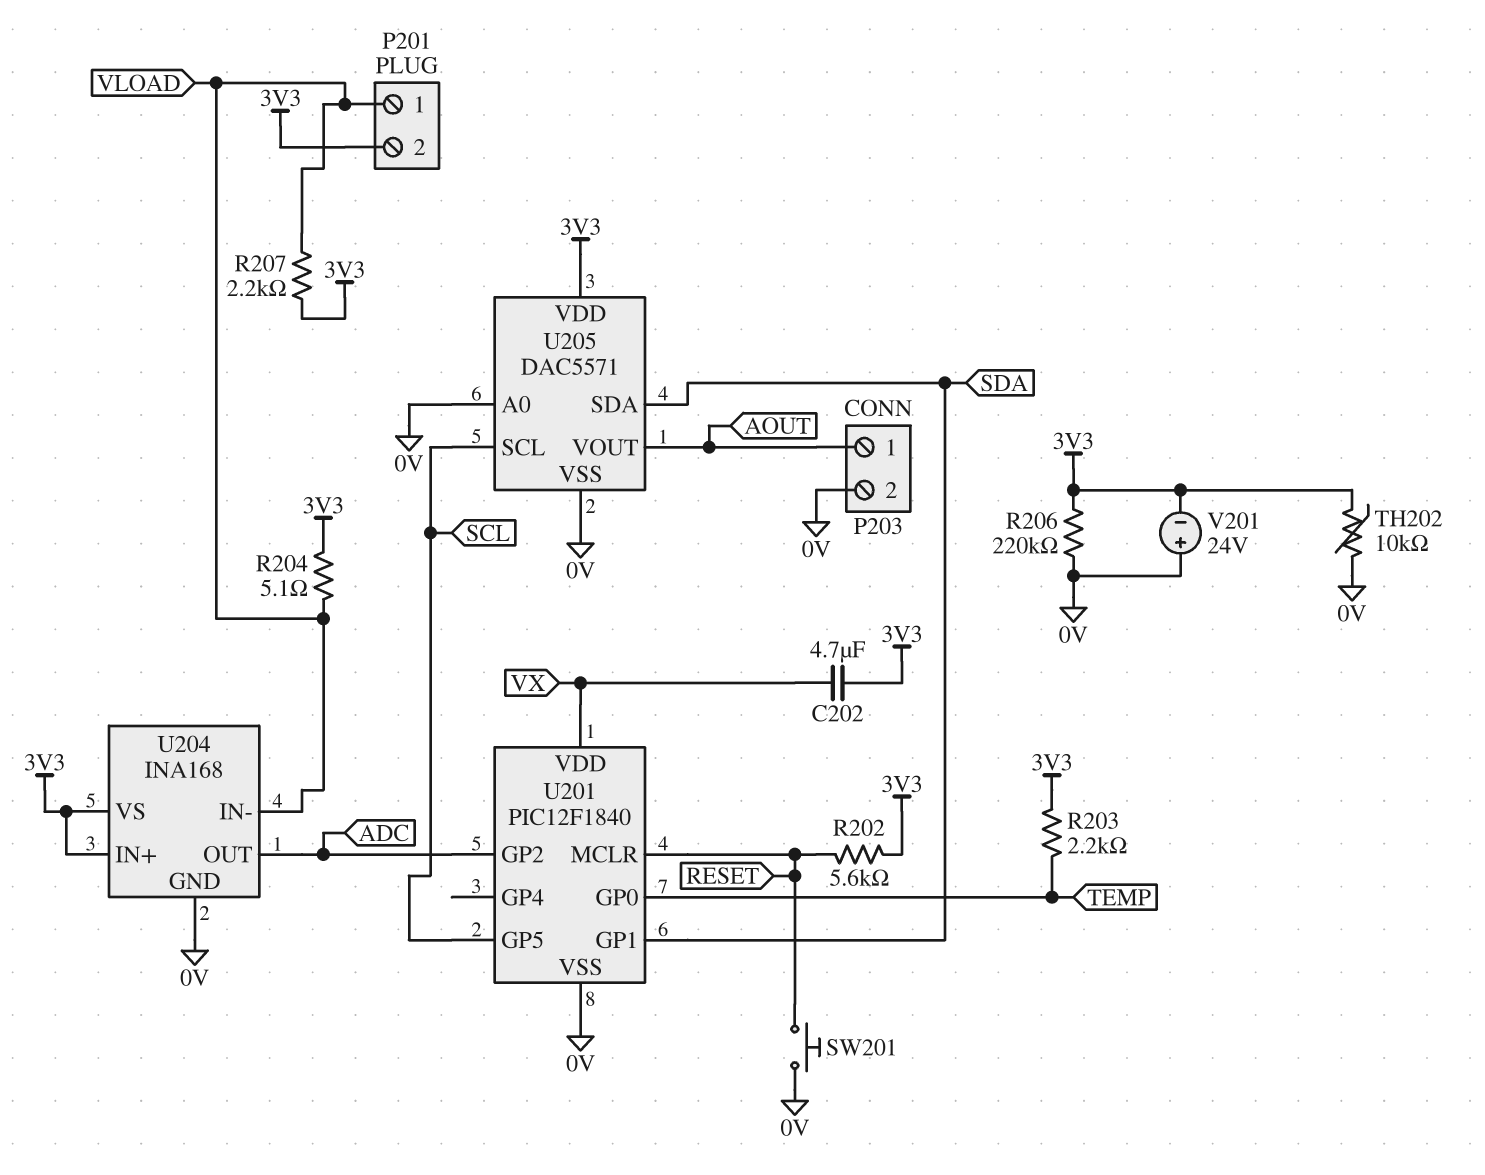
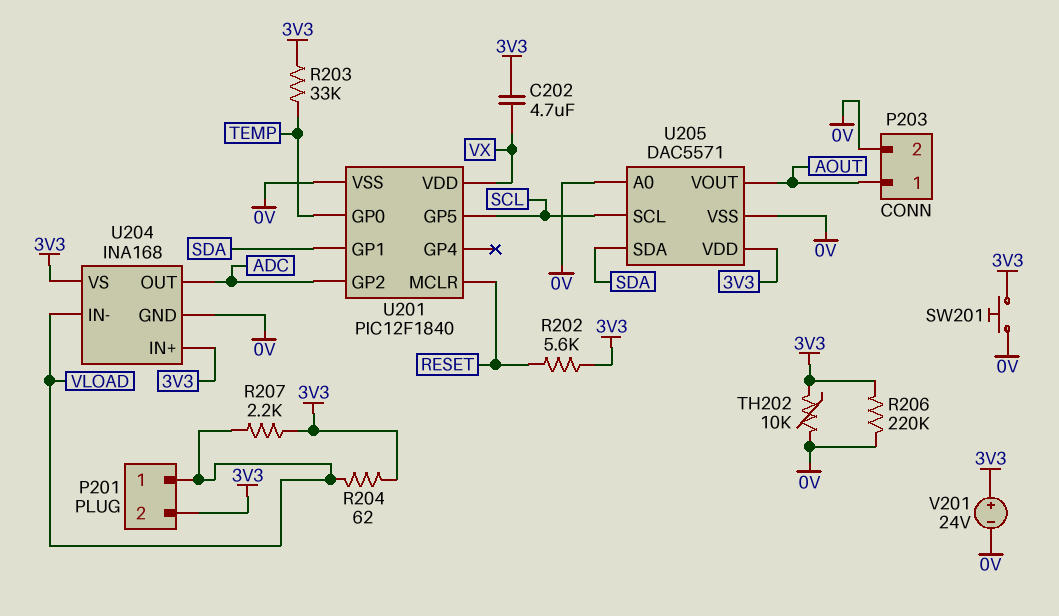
R203: 2.2k (3V3, TEMP) -> 33k (3V3, TEMP)
R204: 5.1 (3V3, VLOAD) -> 62 (3V3, VLOAD)
SW201: button (0V, RESET) -> button (0V, 3V3)
V201: 24V (plus 0V, minus 3V3) -> 24V (plus 3V3, minus 0V)

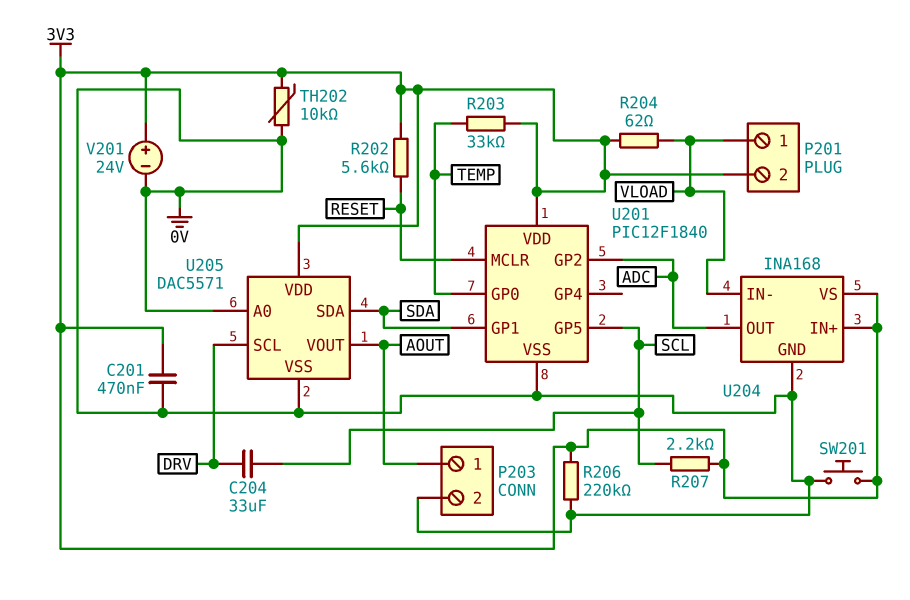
C201: none -> 470nF (0V, 3V3)
C202: 4.7uF (3V3, VX) -> none
C204: none -> 33uF (DRV, SCL)
R207: 2.2k (3V3, VLOAD) -> 2.2k (3V3, SCL)
U201 pin VDD: VX -> 3V3
U205 pin SCL: SCL -> DRV

